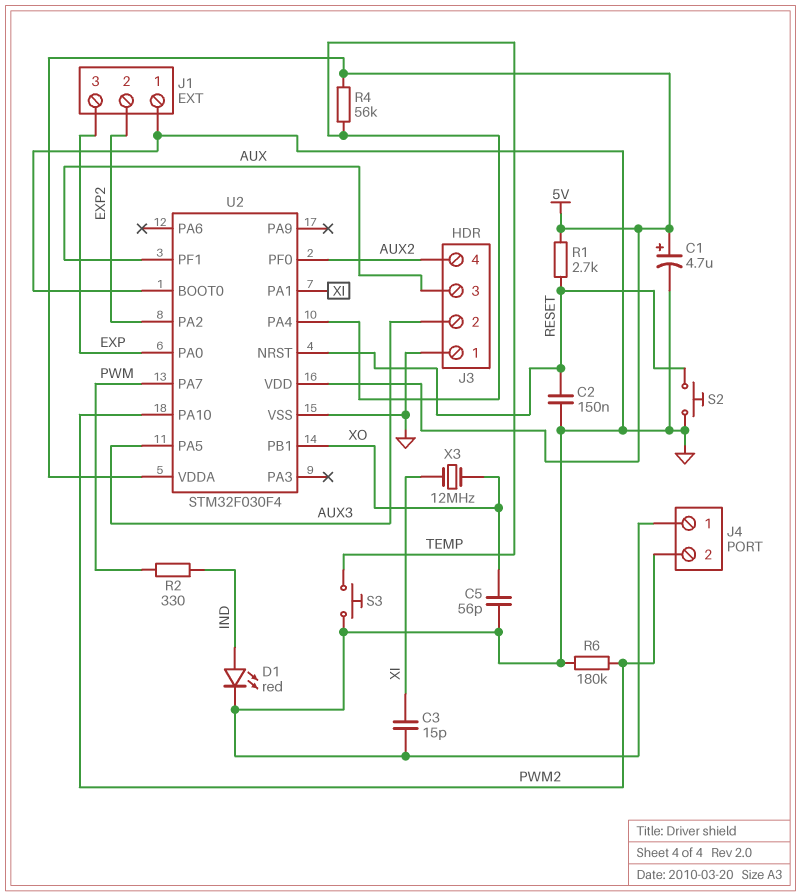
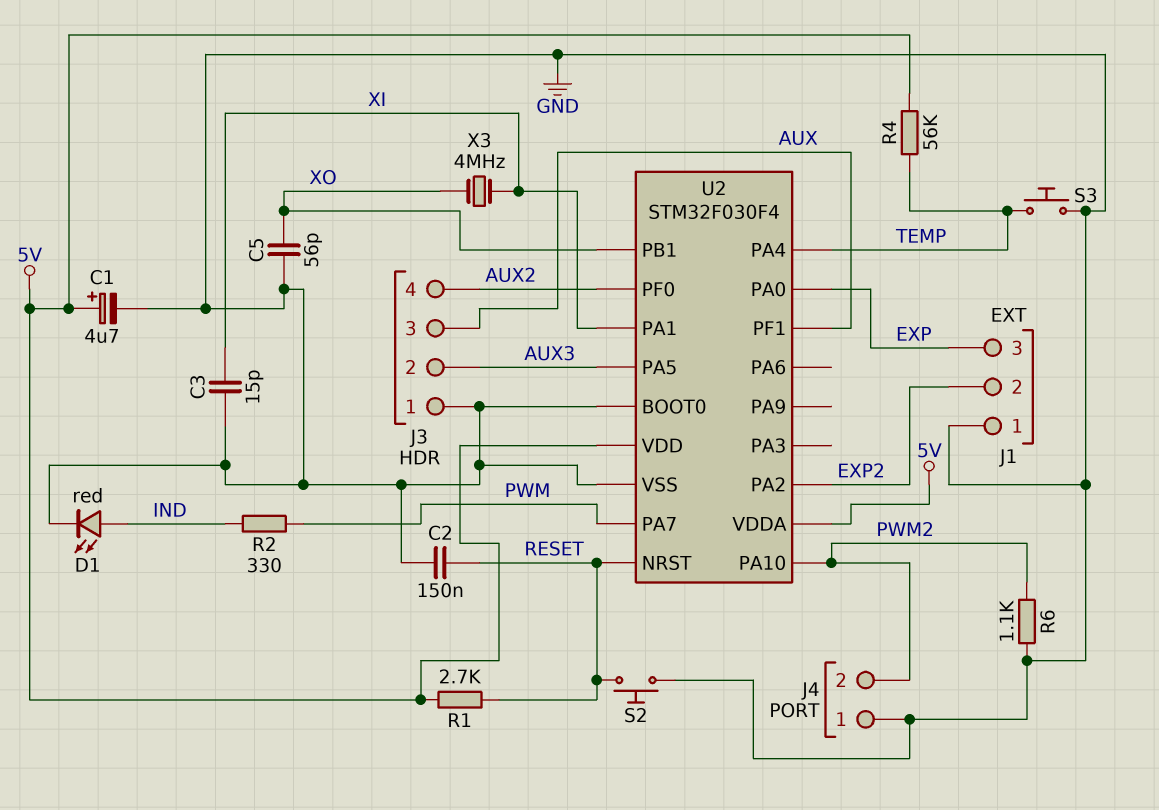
R6: 180k (GND, PWM2) -> 1.1k (GND, PWM2)
X3: 12MHz (XI, XO) -> 4MHz (XI, XO)

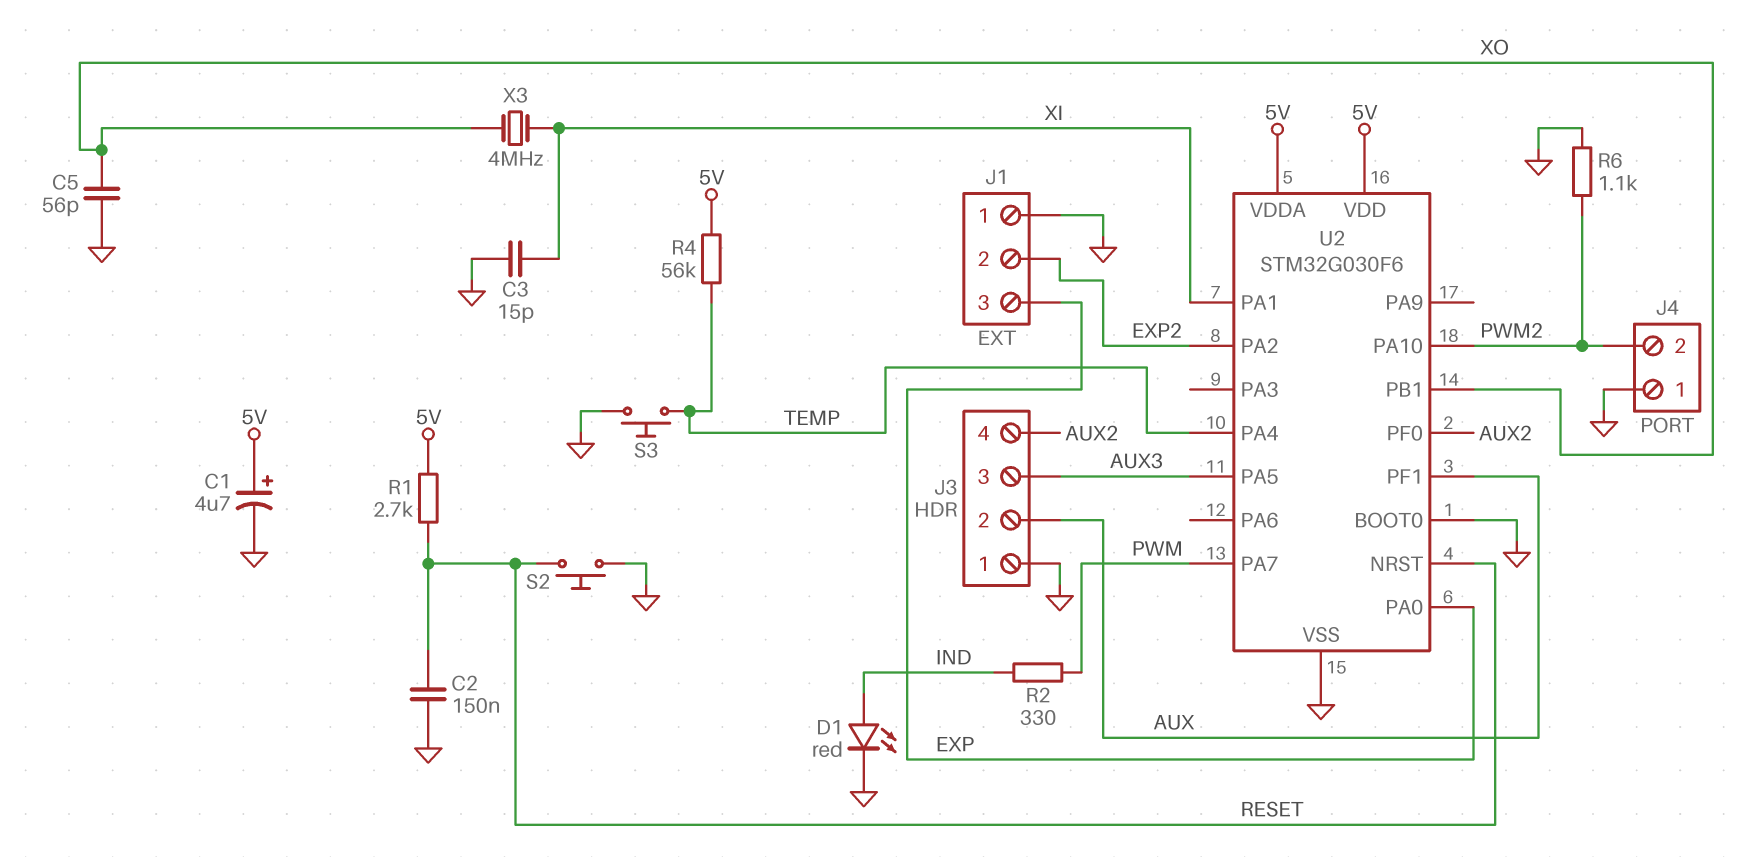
J3 pin 2: AUX3 -> AUX
J3 pin 3: AUX -> AUX3
U2: STM32F030F4 -> STM32G030F6

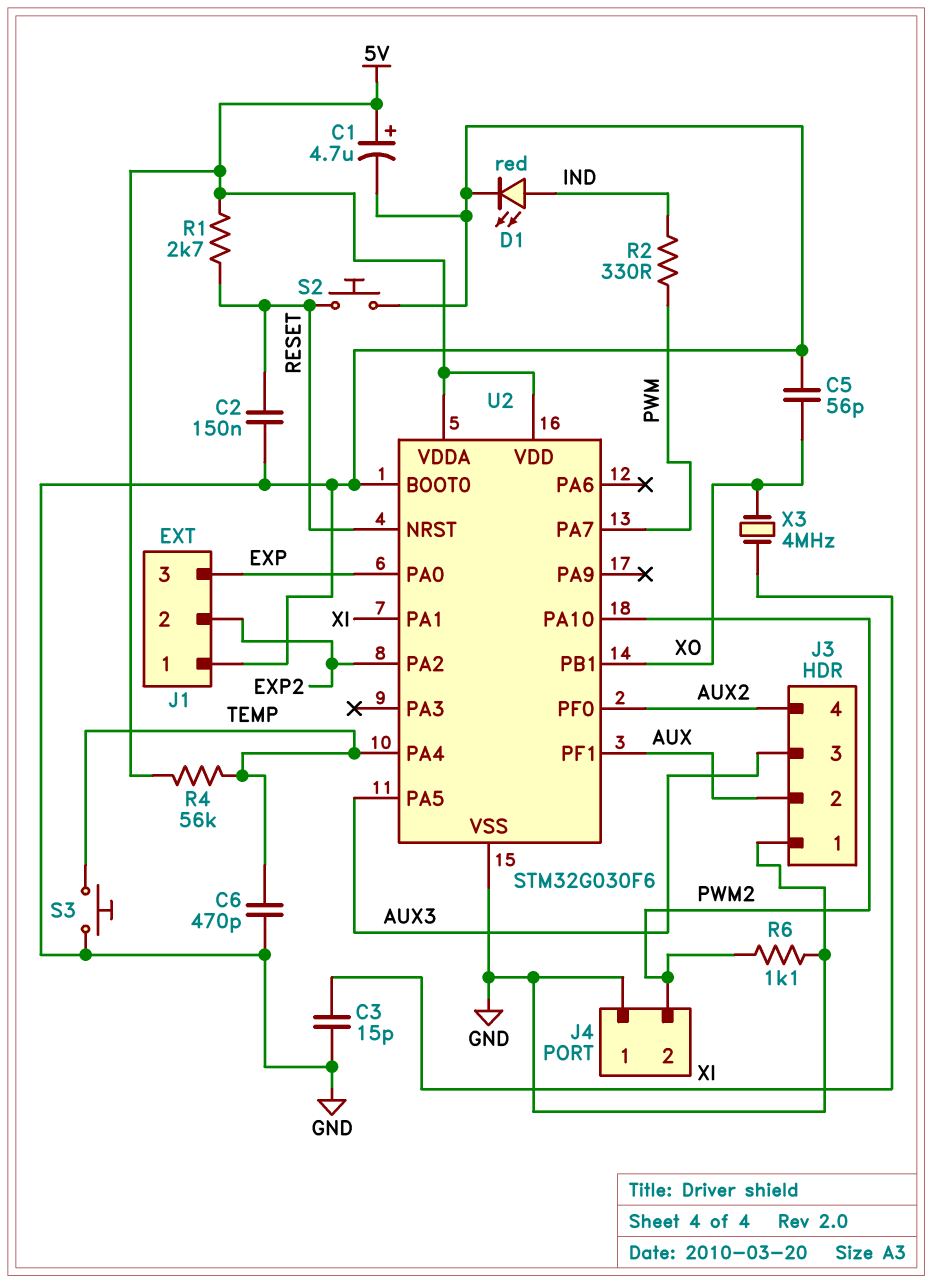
C6: none -> 470pF (GND, TEMP)

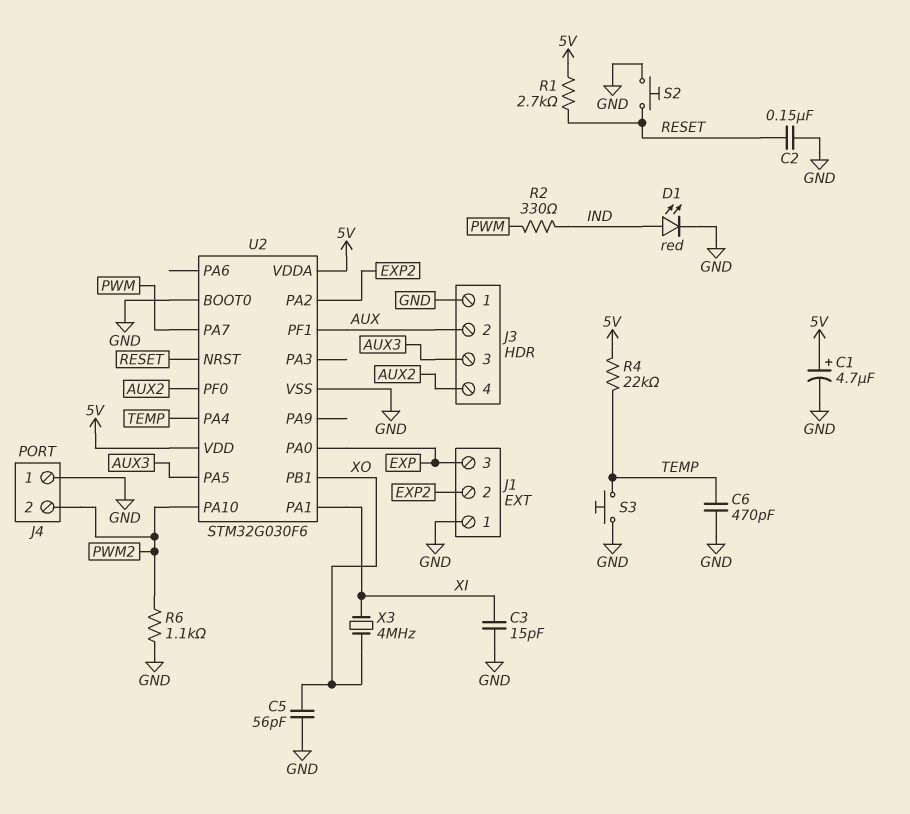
R4: 56k (5V, TEMP) -> 22k (5V, TEMP)

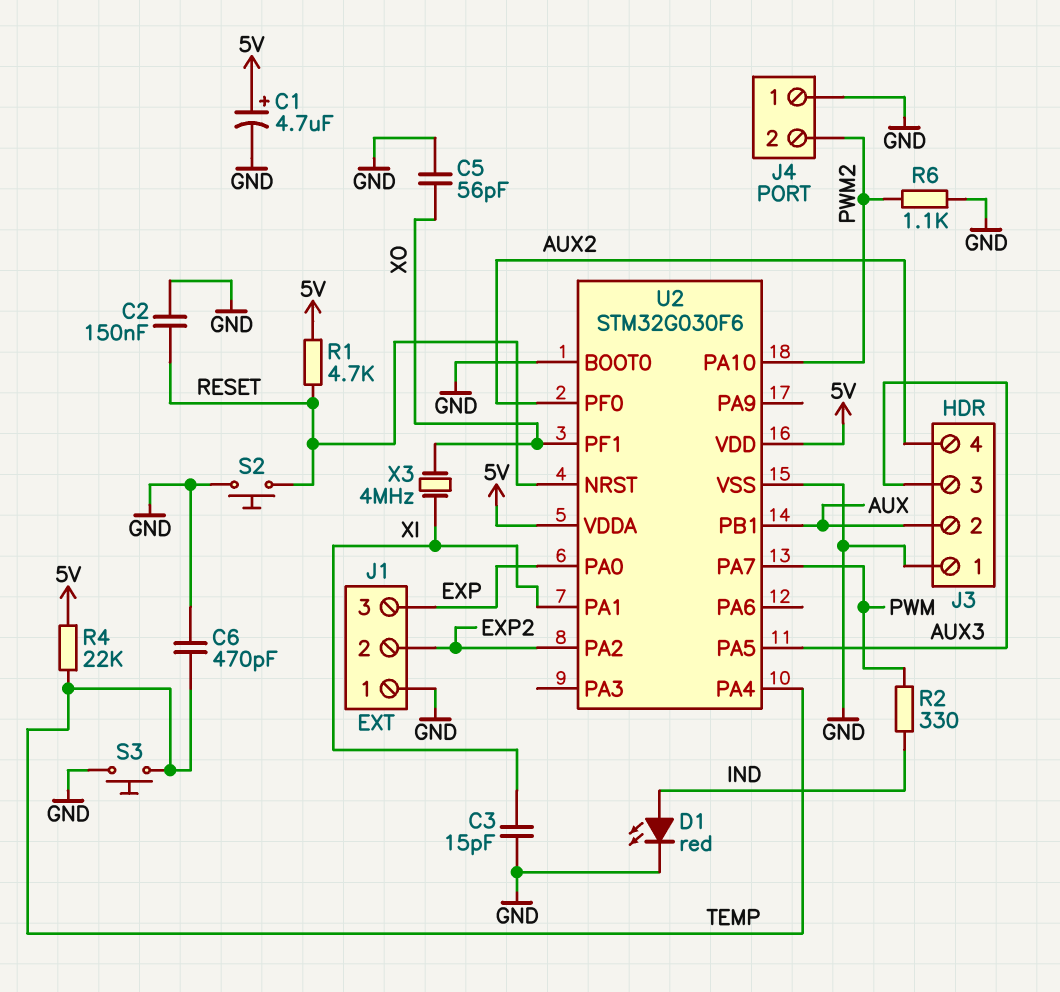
R1: 2.7k (5V, RESET) -> 4.7k (5V, RESET)
U2 pin PB1: XO -> AUX
U2 pin PF1: AUX -> XO

